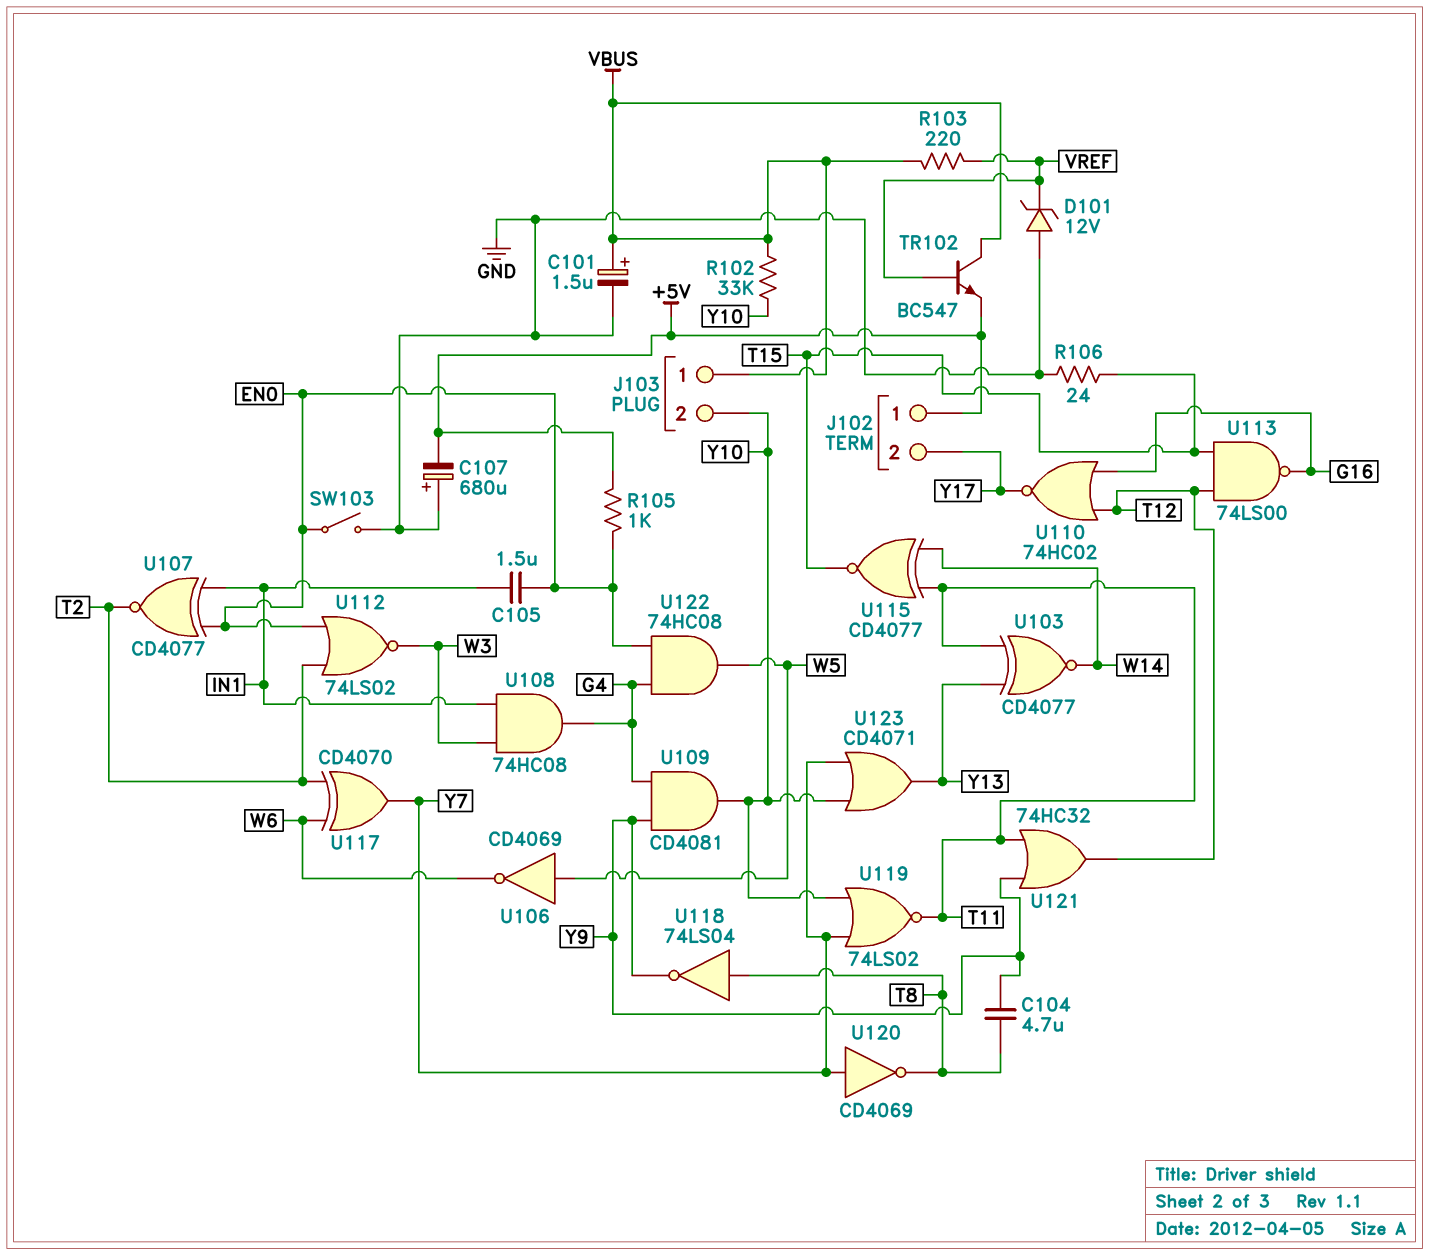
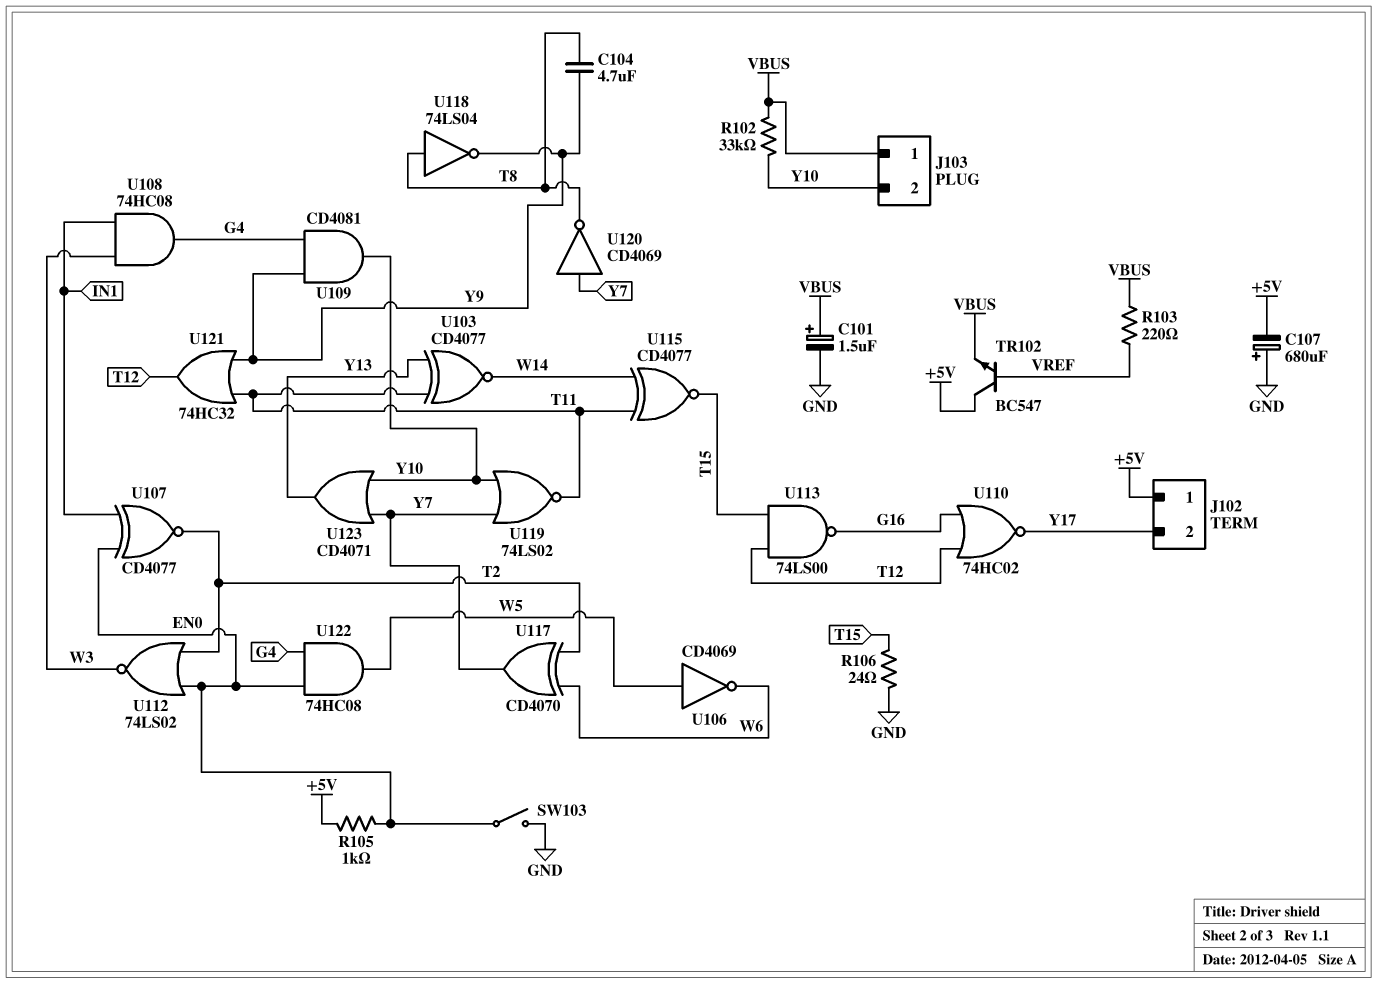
C105: 1.5uF (EN0, IN1) -> none
D101: zener 12V (A GND, K VREF) -> none
TR102: NPN BC547 (B VREF, C VBUS, E +5V) -> NPN BC547 (B VREF, C +5V, E VBUS)

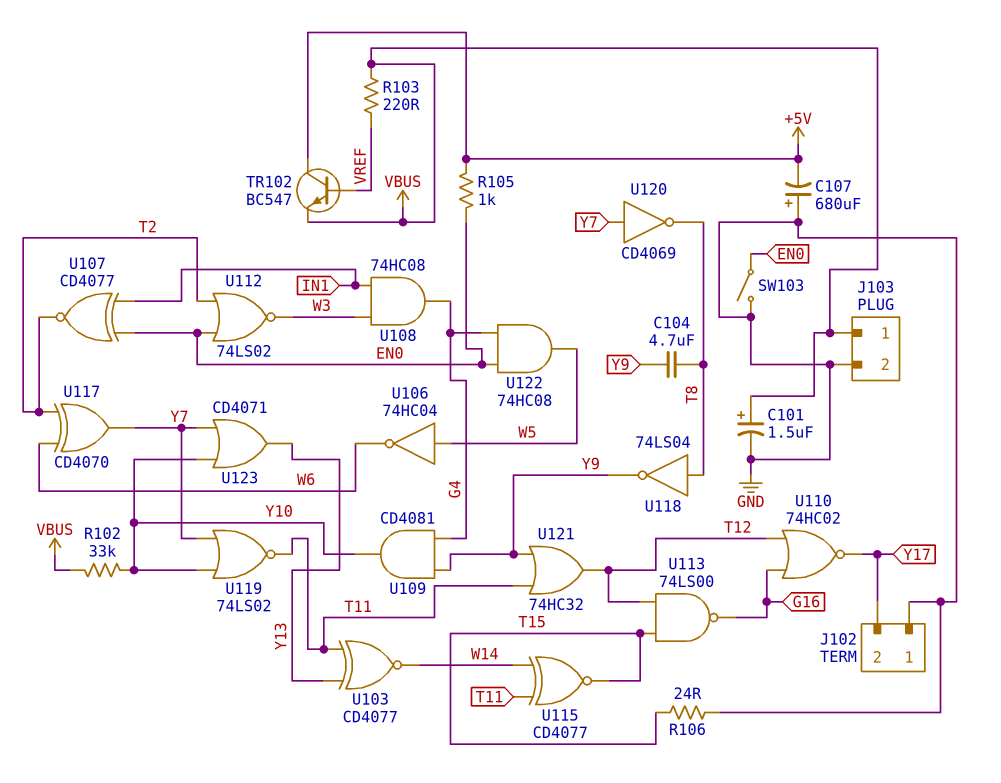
J102 pin 1: +5V -> GND
J103 pin 2: Y10 -> GND
U106: NOT CD4069 (in W5, out W6) -> NOT 74HC04 (in W5, out W6)

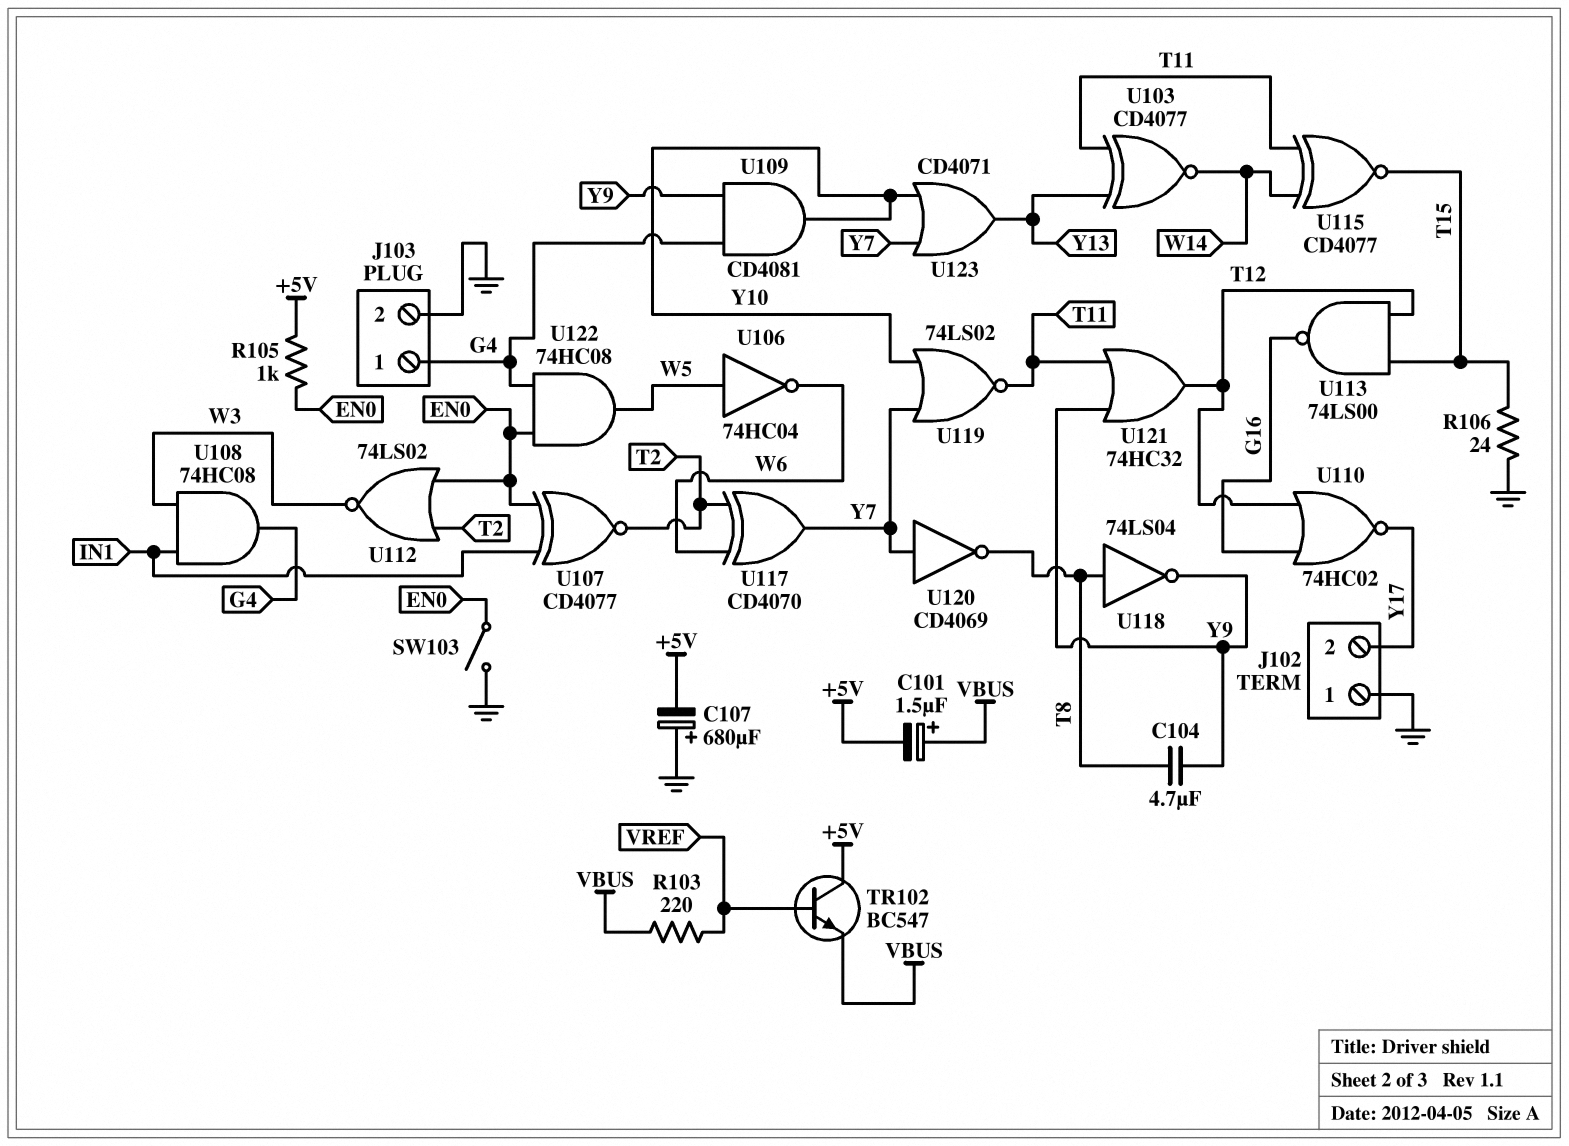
C101: 1.5uF (plus VBUS, minus GND) -> 1.5uF (plus VBUS, minus +5V)
J103 pin 1: VBUS -> G4
R102: 33k (VBUS, Y10) -> none

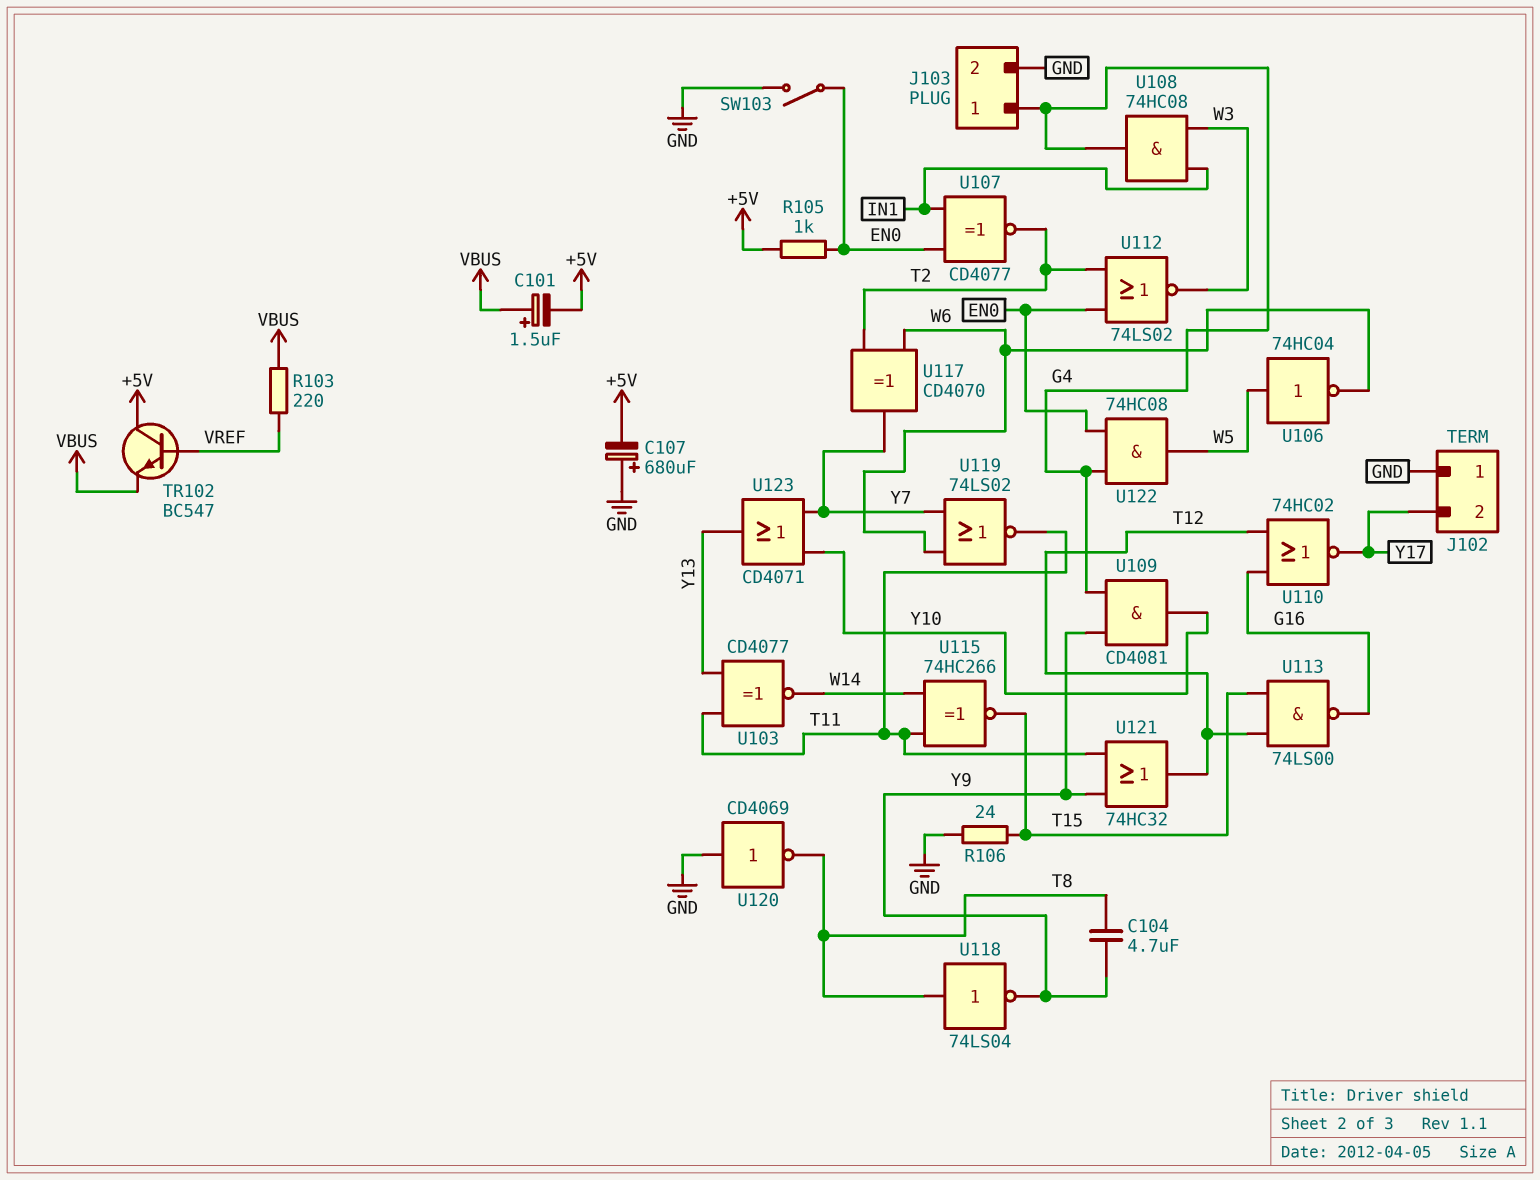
U115: XNOR CD4077 (in T11, in W14, out T15) -> XNOR 74HC266 (in T11, in W14, out T15)
U119: NOR 74LS02 (in Y7, in Y10, out T11) -> NOR 74LS02 (in W6, in Y7, out T11)
U120: NOT CD4069 (in Y7, out T8) -> NOT CD4069 (in GND, out T8)

